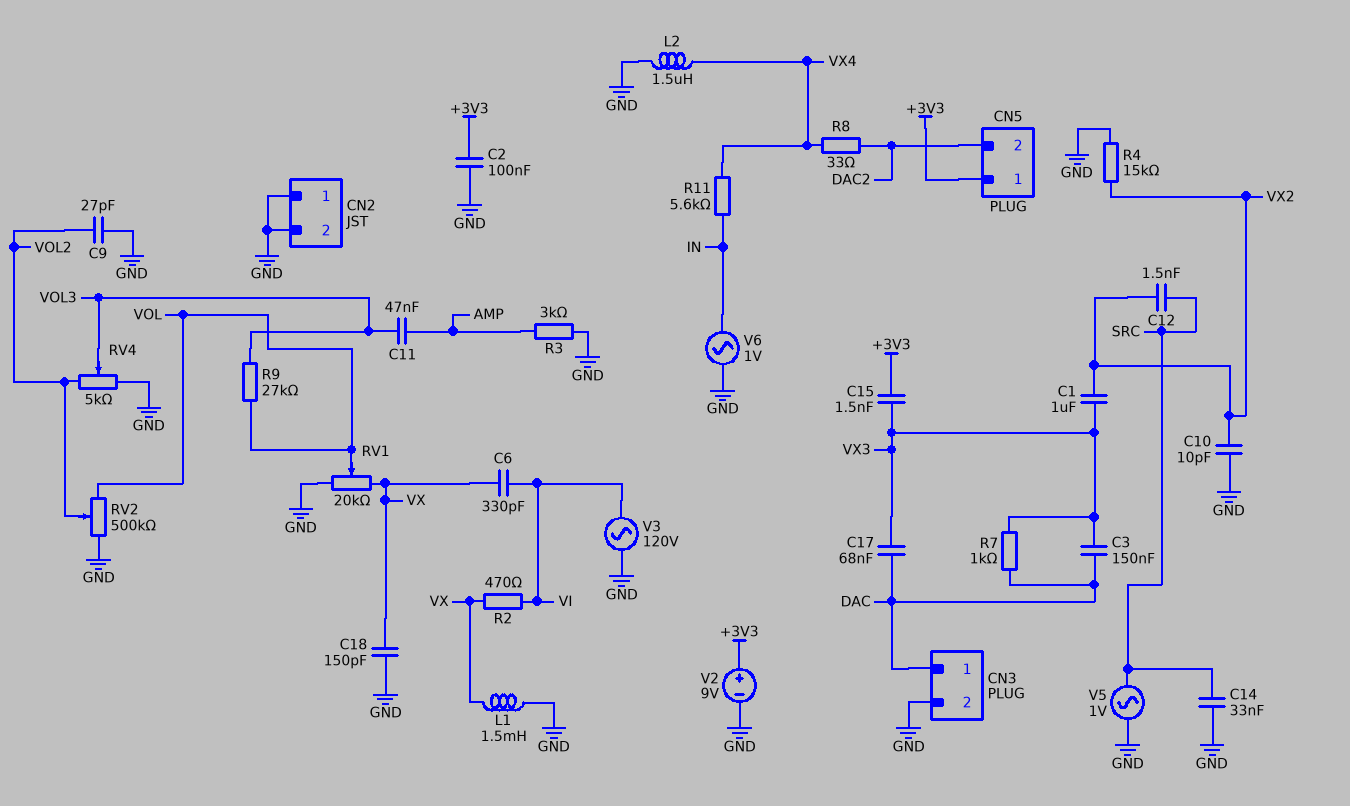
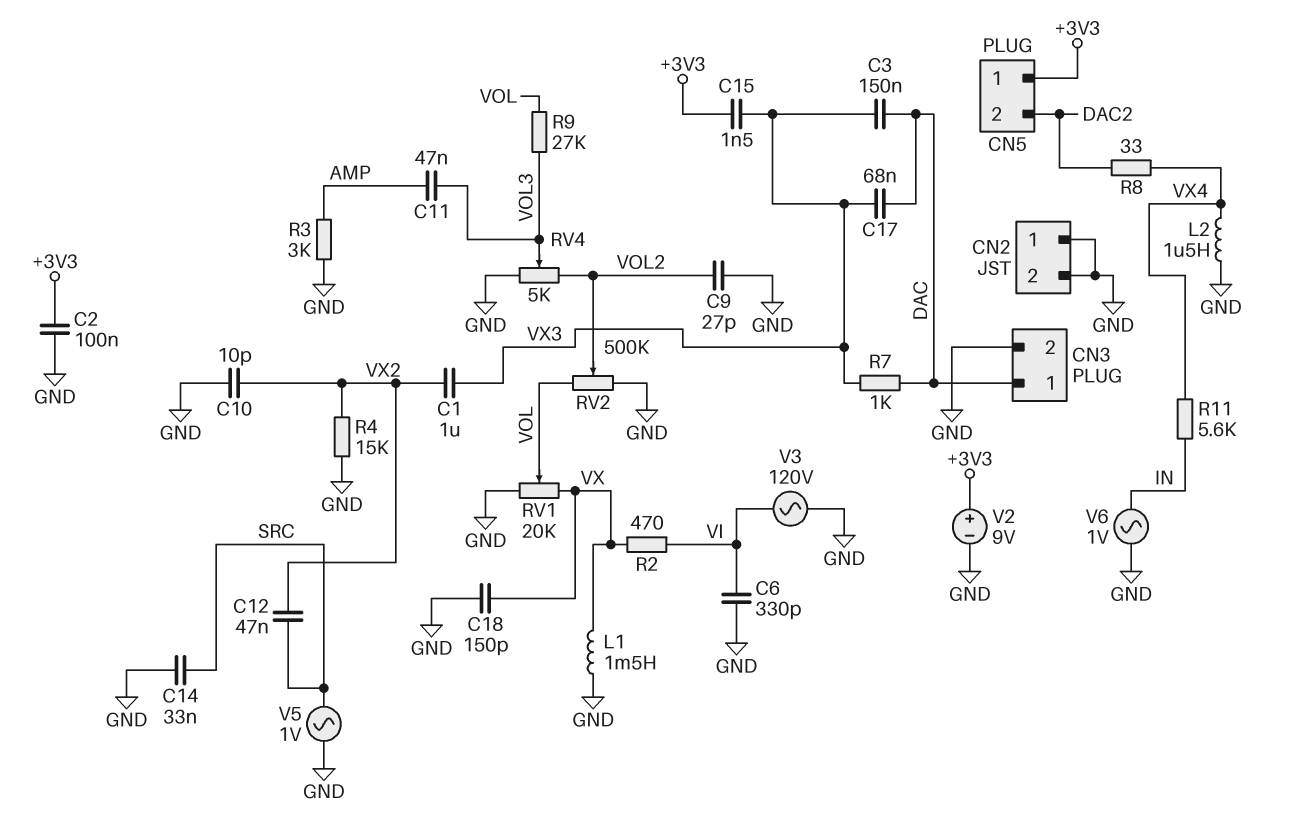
C6: 330pF (VI, VX) -> 330pF (GND, VI)
C12: 1.5nF (SRC, VX2) -> 47nF (SRC, VX2)

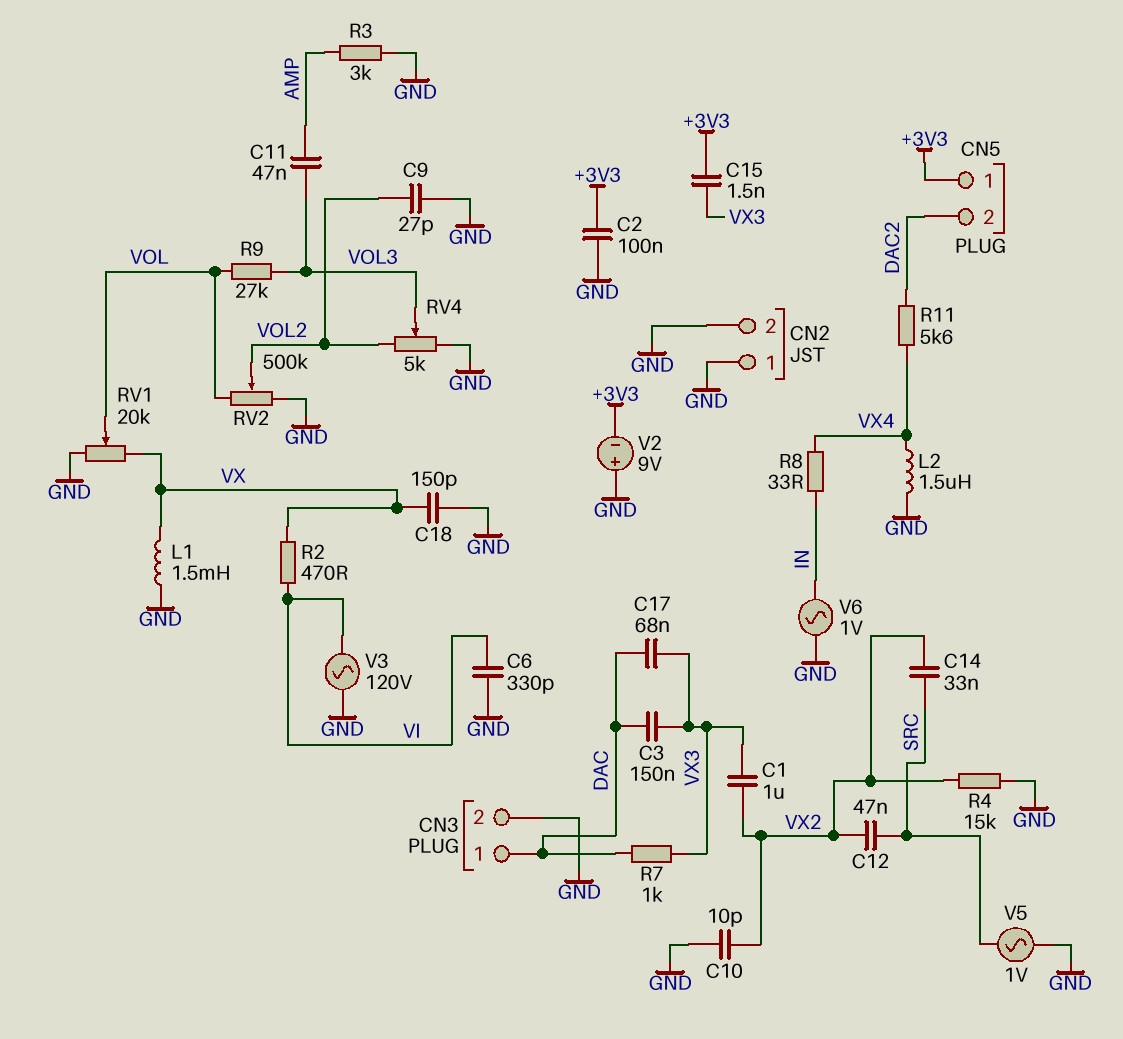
C14: 33nF (GND, SRC) -> 33nF (SRC, VX2)
R8: 33 (DAC2, VX4) -> 33 (IN, VX4)
R11: 5.6k (IN, VX4) -> 5.6k (DAC2, VX4)
V2: 9V (plus +3V3, minus GND) -> 9V (plus GND, minus +3V3)

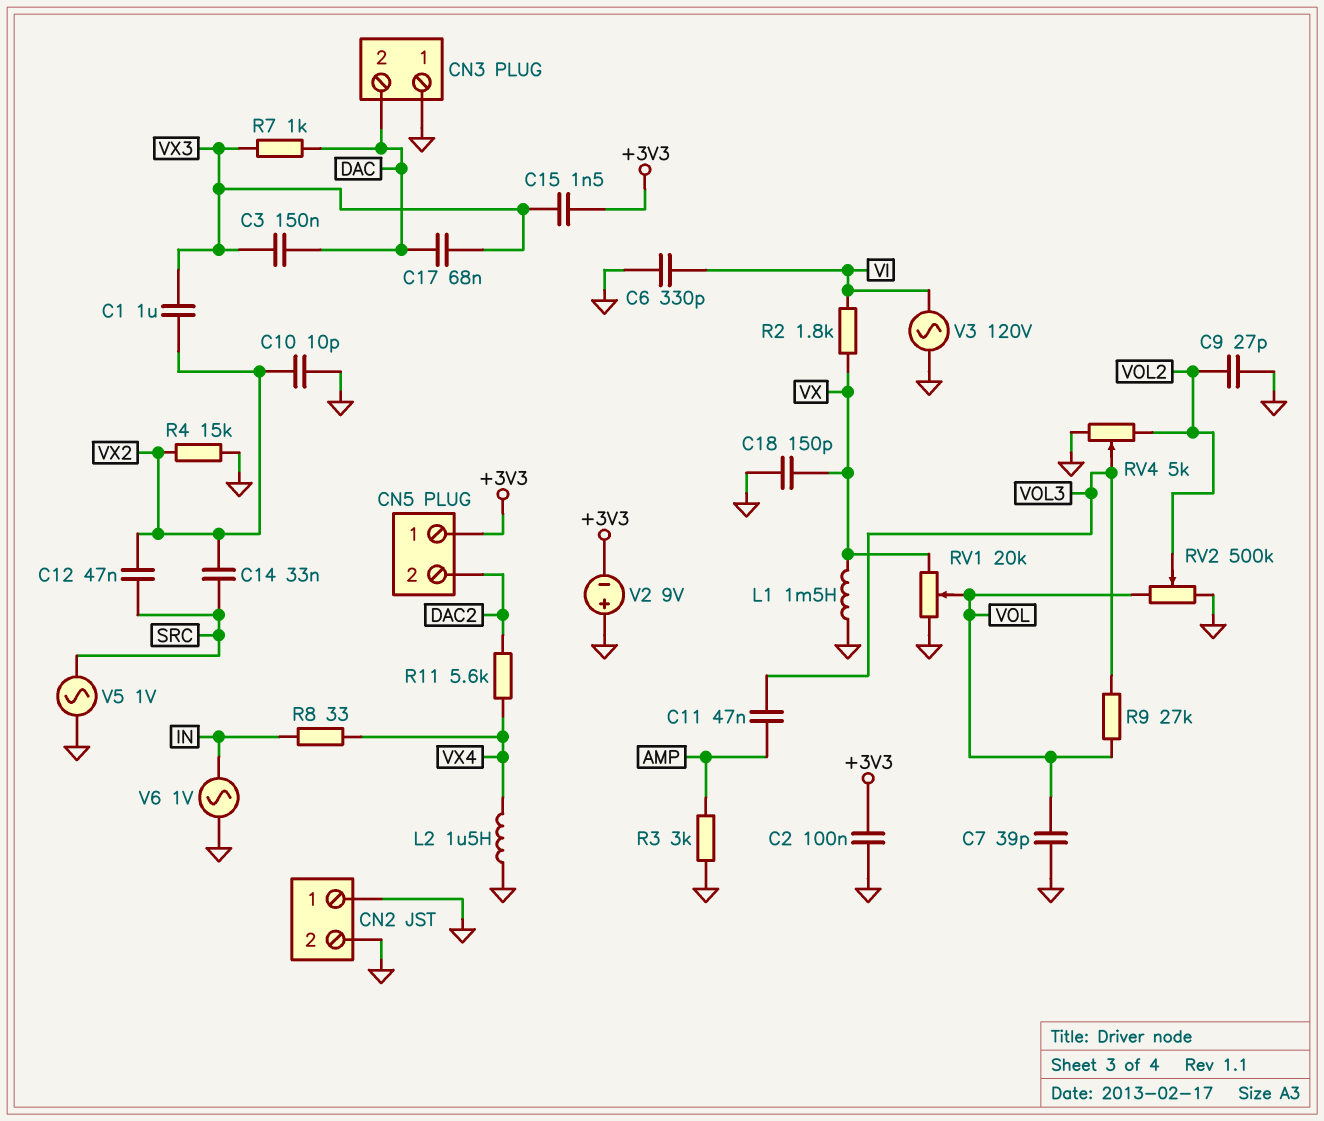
C7: none -> 39pF (GND, VOL)
CN3 pin 1: DAC -> GND
CN3 pin 2: GND -> DAC
R2: 470 (VI, VX) -> 1.8k (VI, VX)

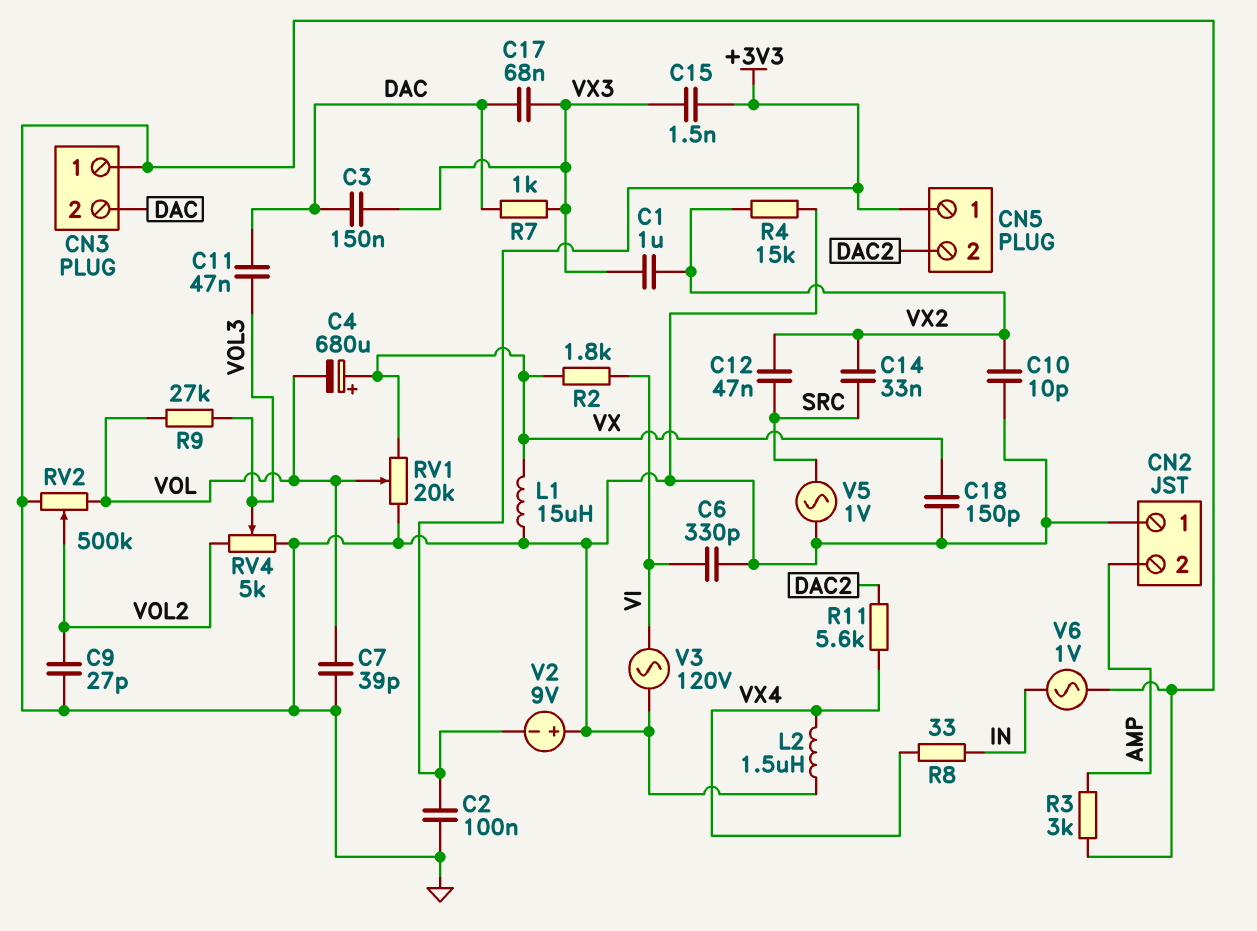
C4: none -> 680uF (plus VX, minus VOL)
C11: 47nF (AMP, VOL3) -> 47nF (DAC, VOL3)
CN2 pin 2: GND -> AMP
L1: 1.5mH (GND, VX) -> 15uH (GND, VX)

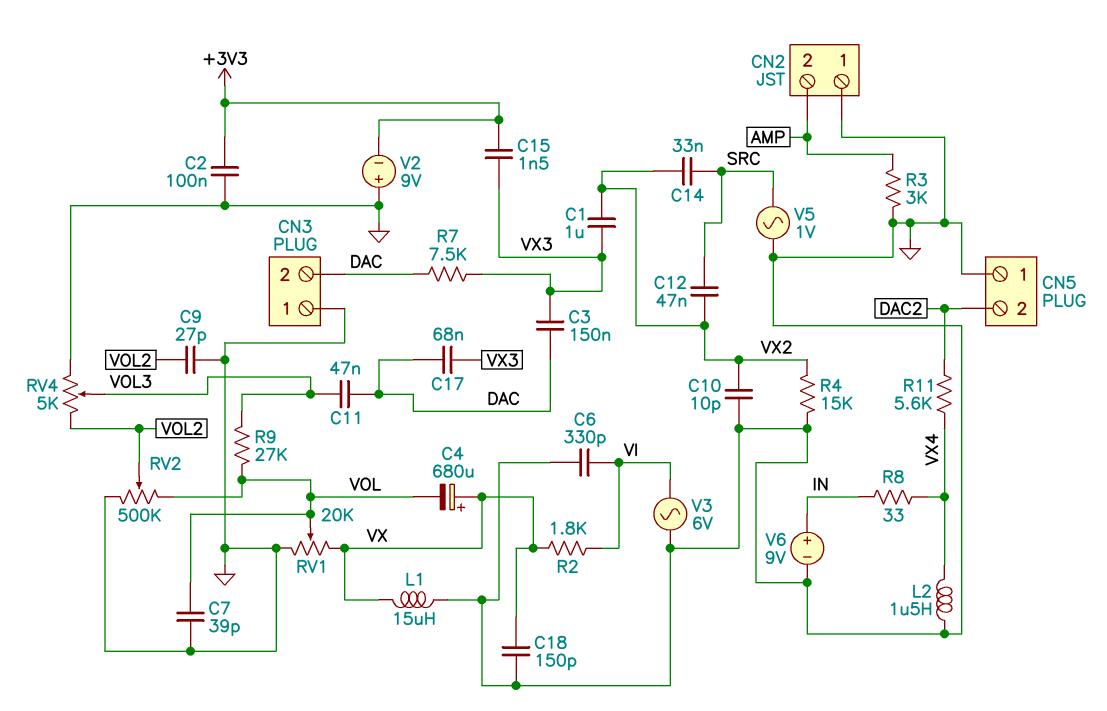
CN5 pin 1: +3V3 -> GND
R7: 1k (DAC, VX3) -> 7.5k (DAC, VX3)
V3: AC 120V (GND, VI) -> AC 6V (GND, VI)
V6: AC 1V (GND, IN) -> 9V (plus IN, minus GND)

